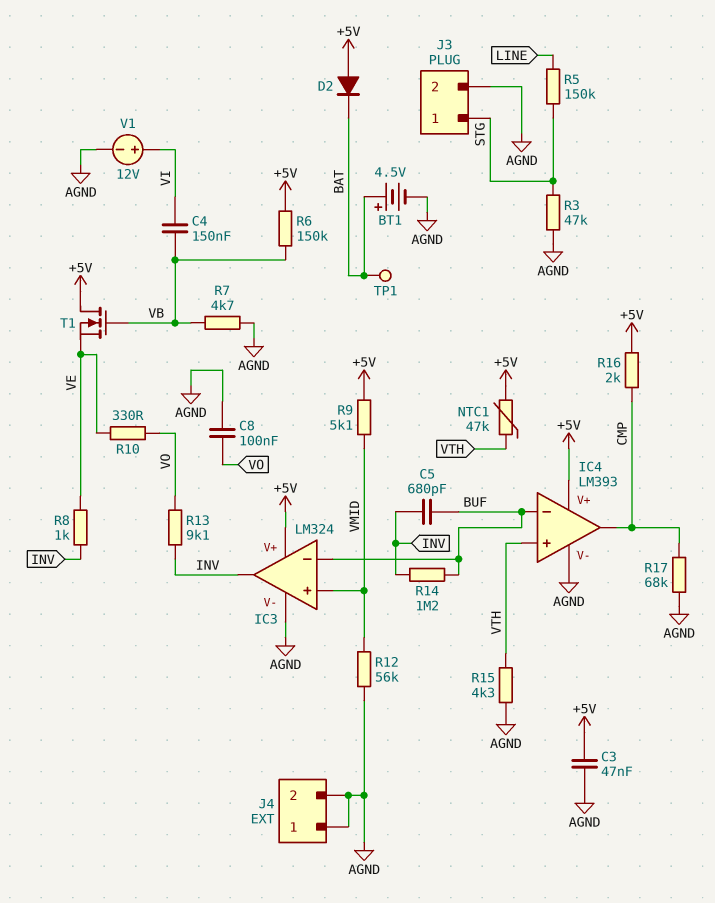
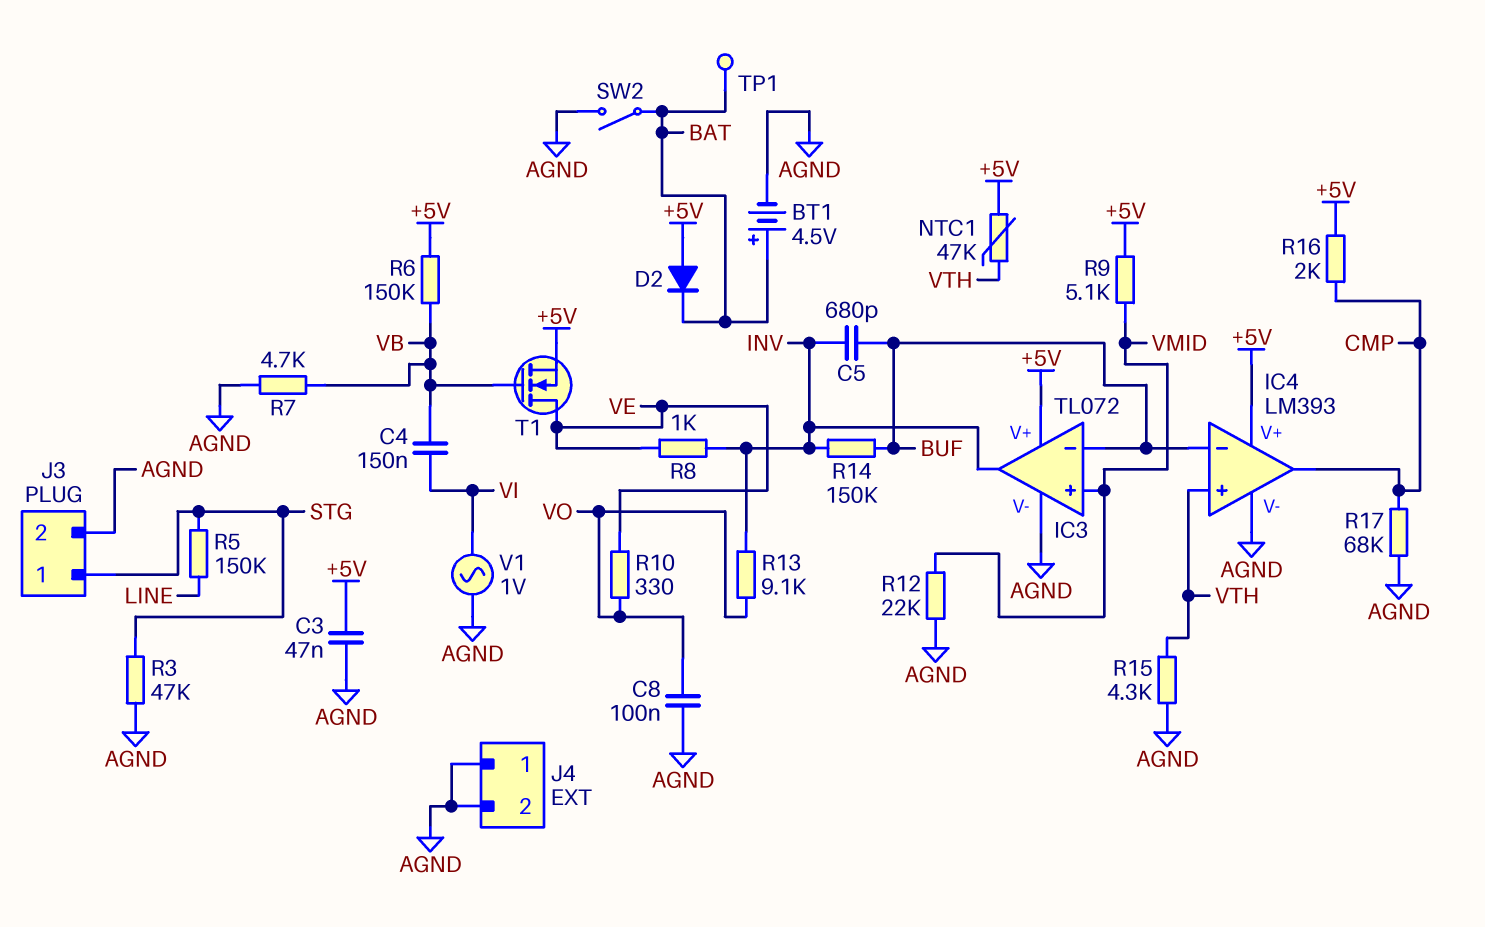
IC3: LM324 -> TL072
R12: 56k (AGND, VMID) -> 22k (AGND, VMID)
R14: 1.2M (BUF, INV) -> 150k (BUF, INV)
SW2: none -> switch (AGND, BAT)
T1: NMOS (G VB, D +5V, S VE) -> NMOS (G VB, D VE, S +5V)
V1: 12V (plus VI, minus AGND) -> AC 1V (AGND, VI)

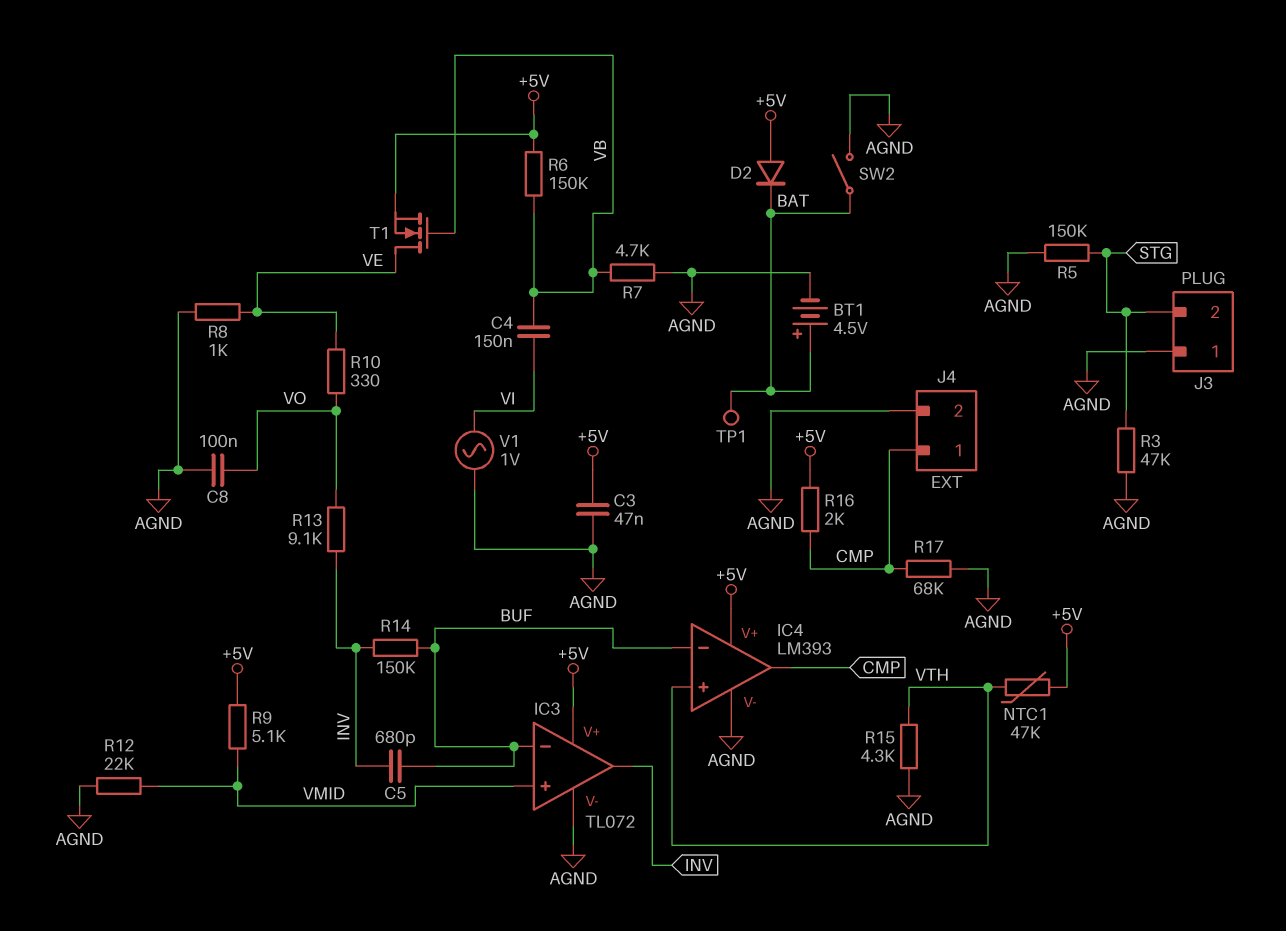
J3 pin 1: STG -> AGND
J3 pin 2: AGND -> STG
J4 pin 1: AGND -> CMP
R5: 150k (LINE, STG) -> 150k (AGND, STG)
R8: 1k (INV, VE) -> 1k (AGND, VE)

